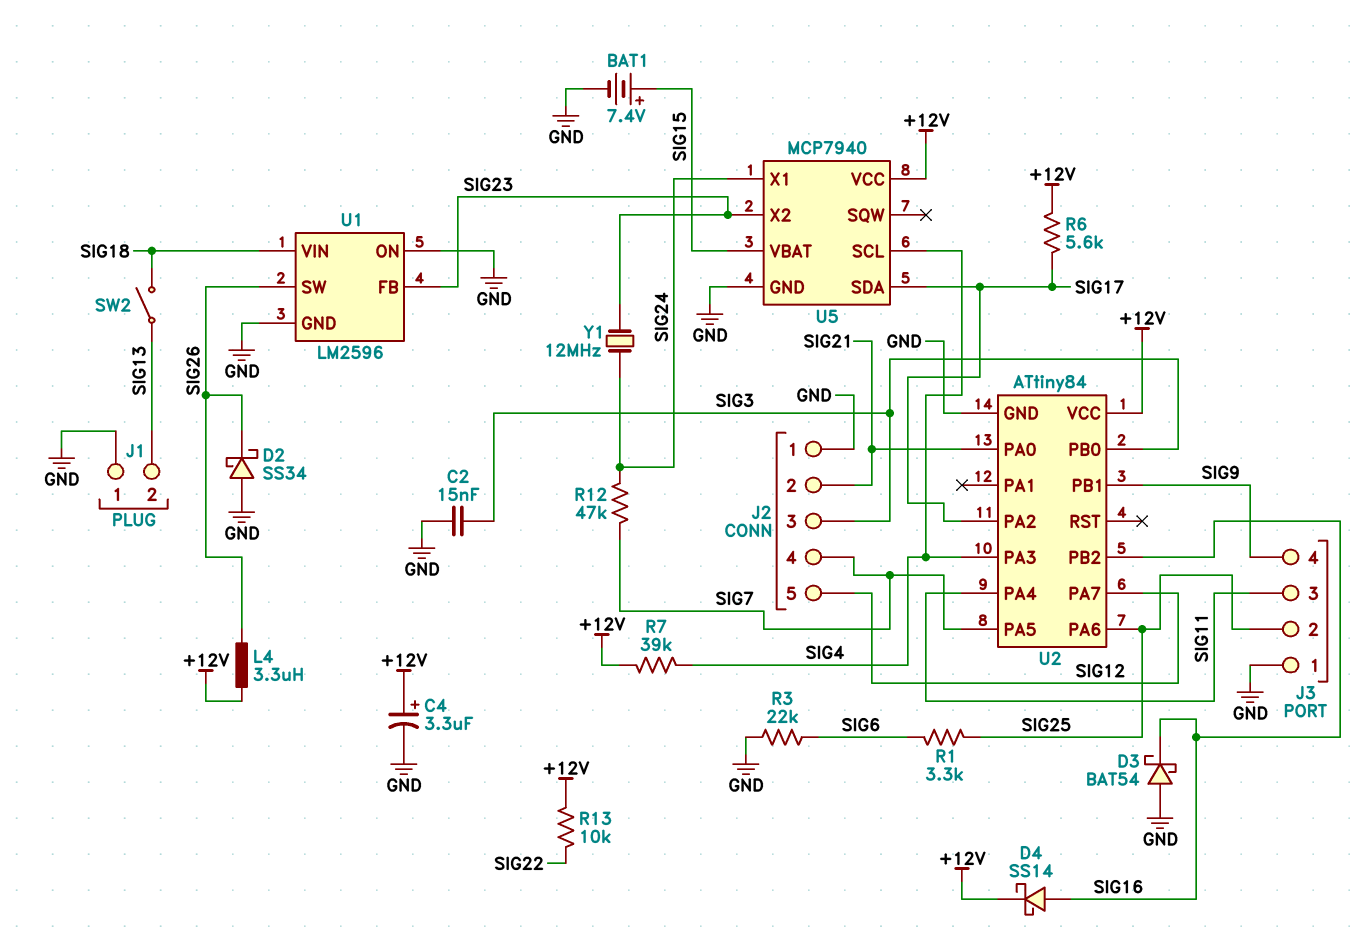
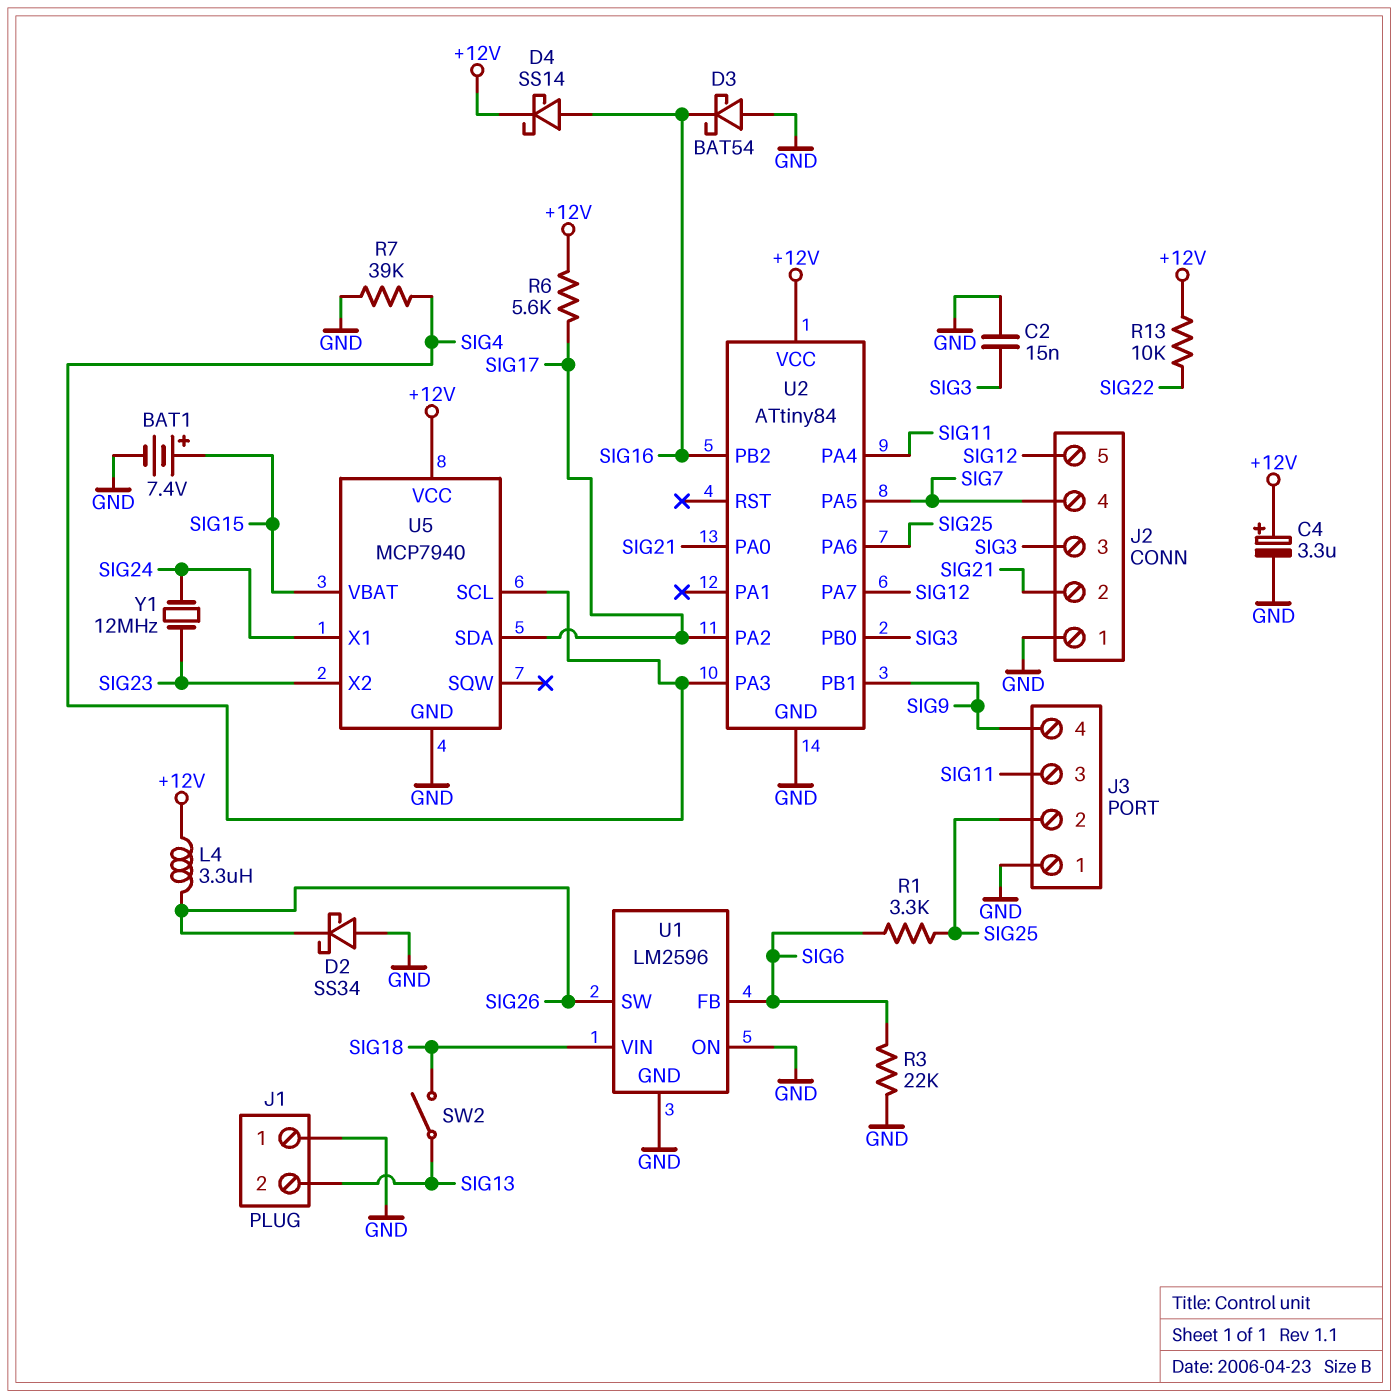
R7: 39k (+12V, SIG4) -> 39k (GND, SIG4)
R12: 47k (SIG7, SIG24) -> none
U1 pin FB: SIG23 -> SIG6

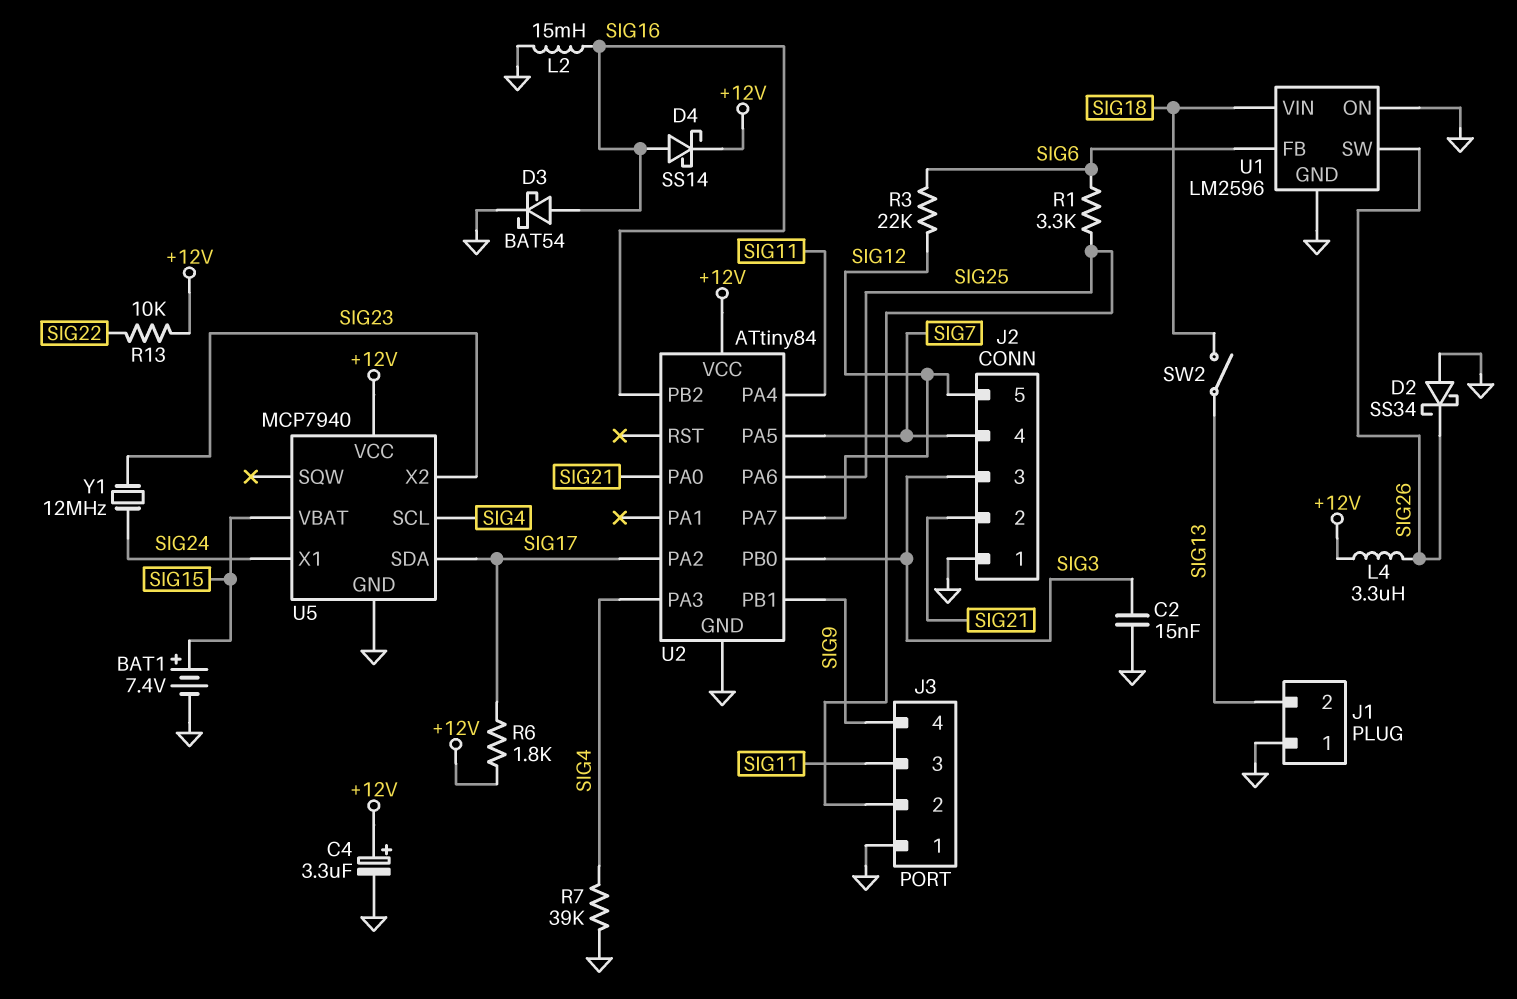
D3: schottky BAT54 (A GND, K SIG16) -> schottky BAT54 (A SIG16, K GND)
L2: none -> 15mH (GND, SIG16)
R3: 22k (GND, SIG6) -> 22k (SIG6, SIG12)
R6: 5.6k (+12V, SIG17) -> 1.8k (+12V, SIG17)

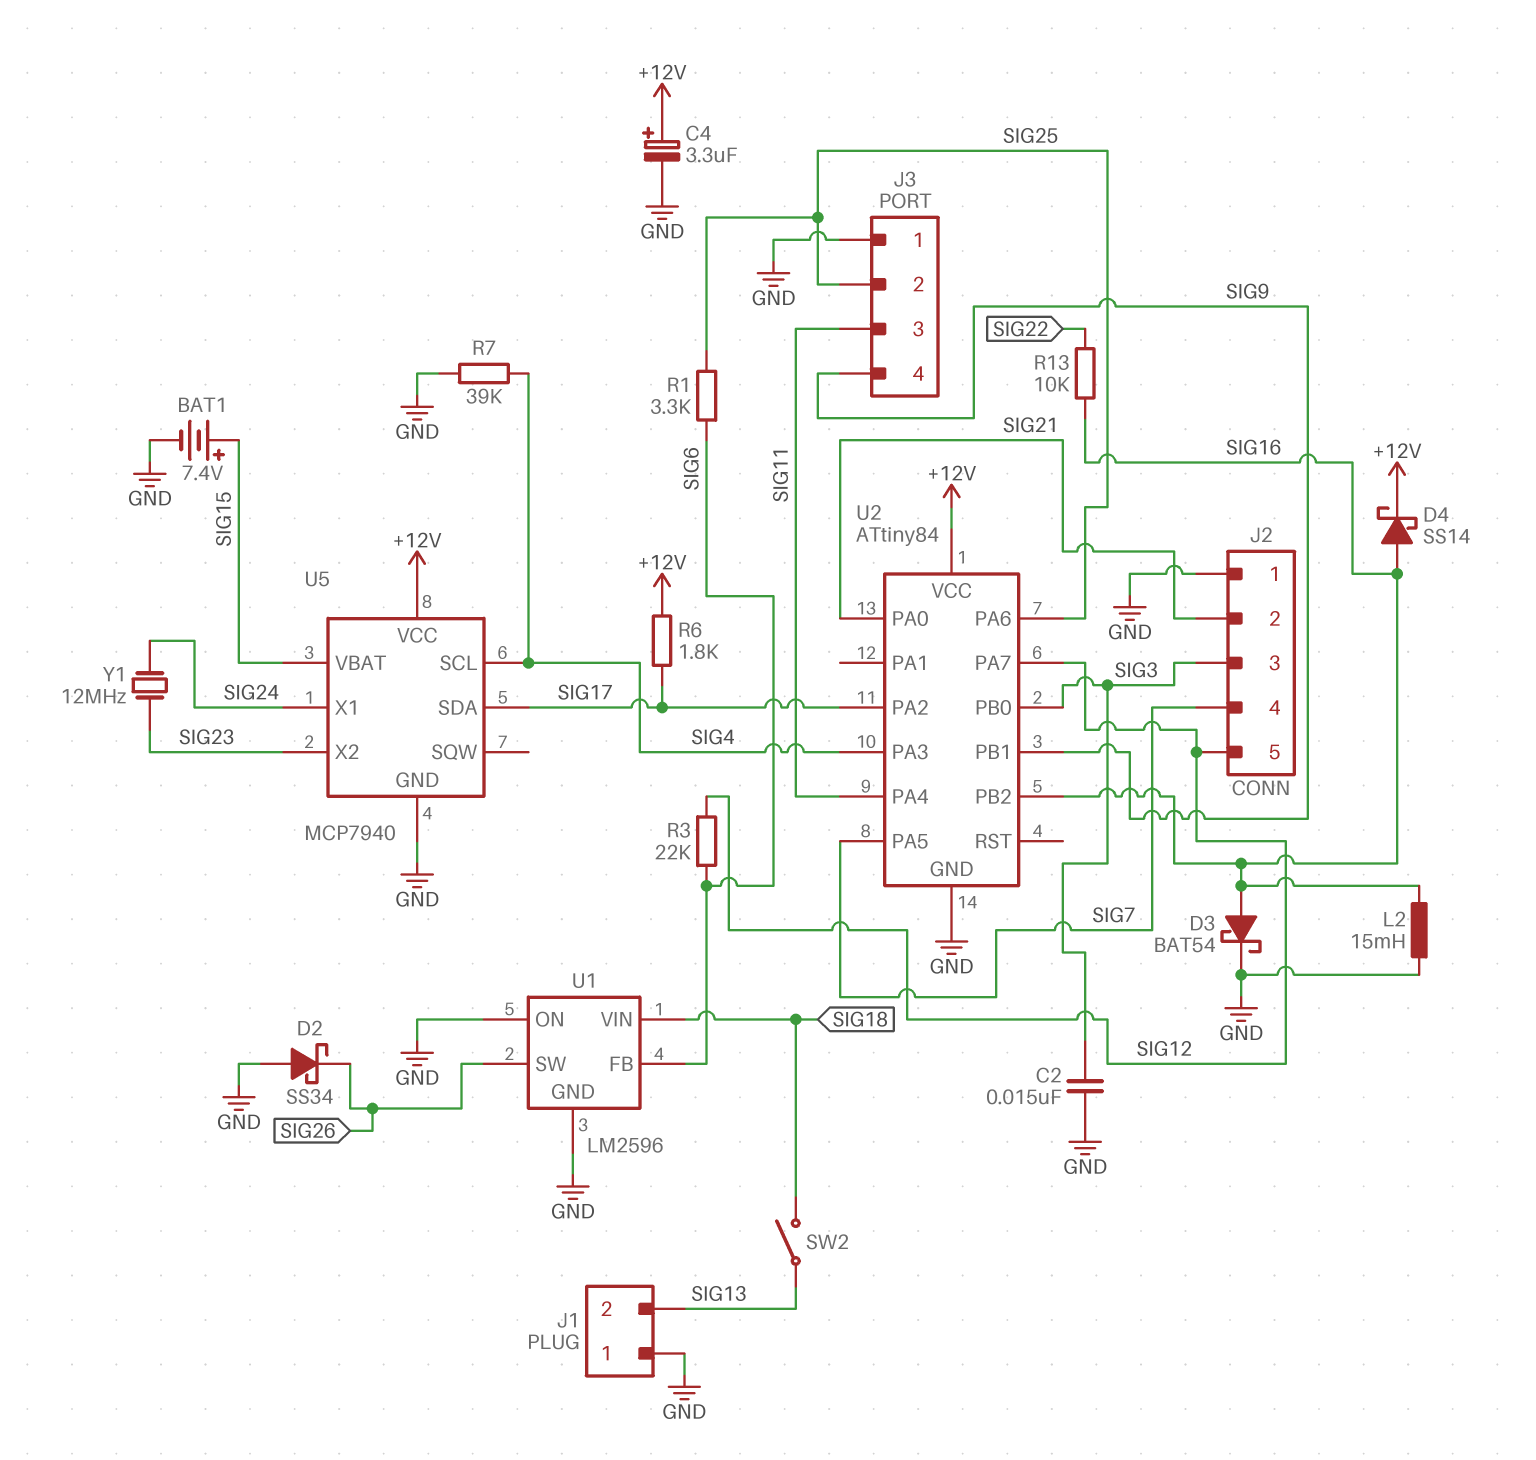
L4: 3.3uH (+12V, SIG26) -> none
R13: 10k (+12V, SIG22) -> 10k (SIG16, SIG22)

